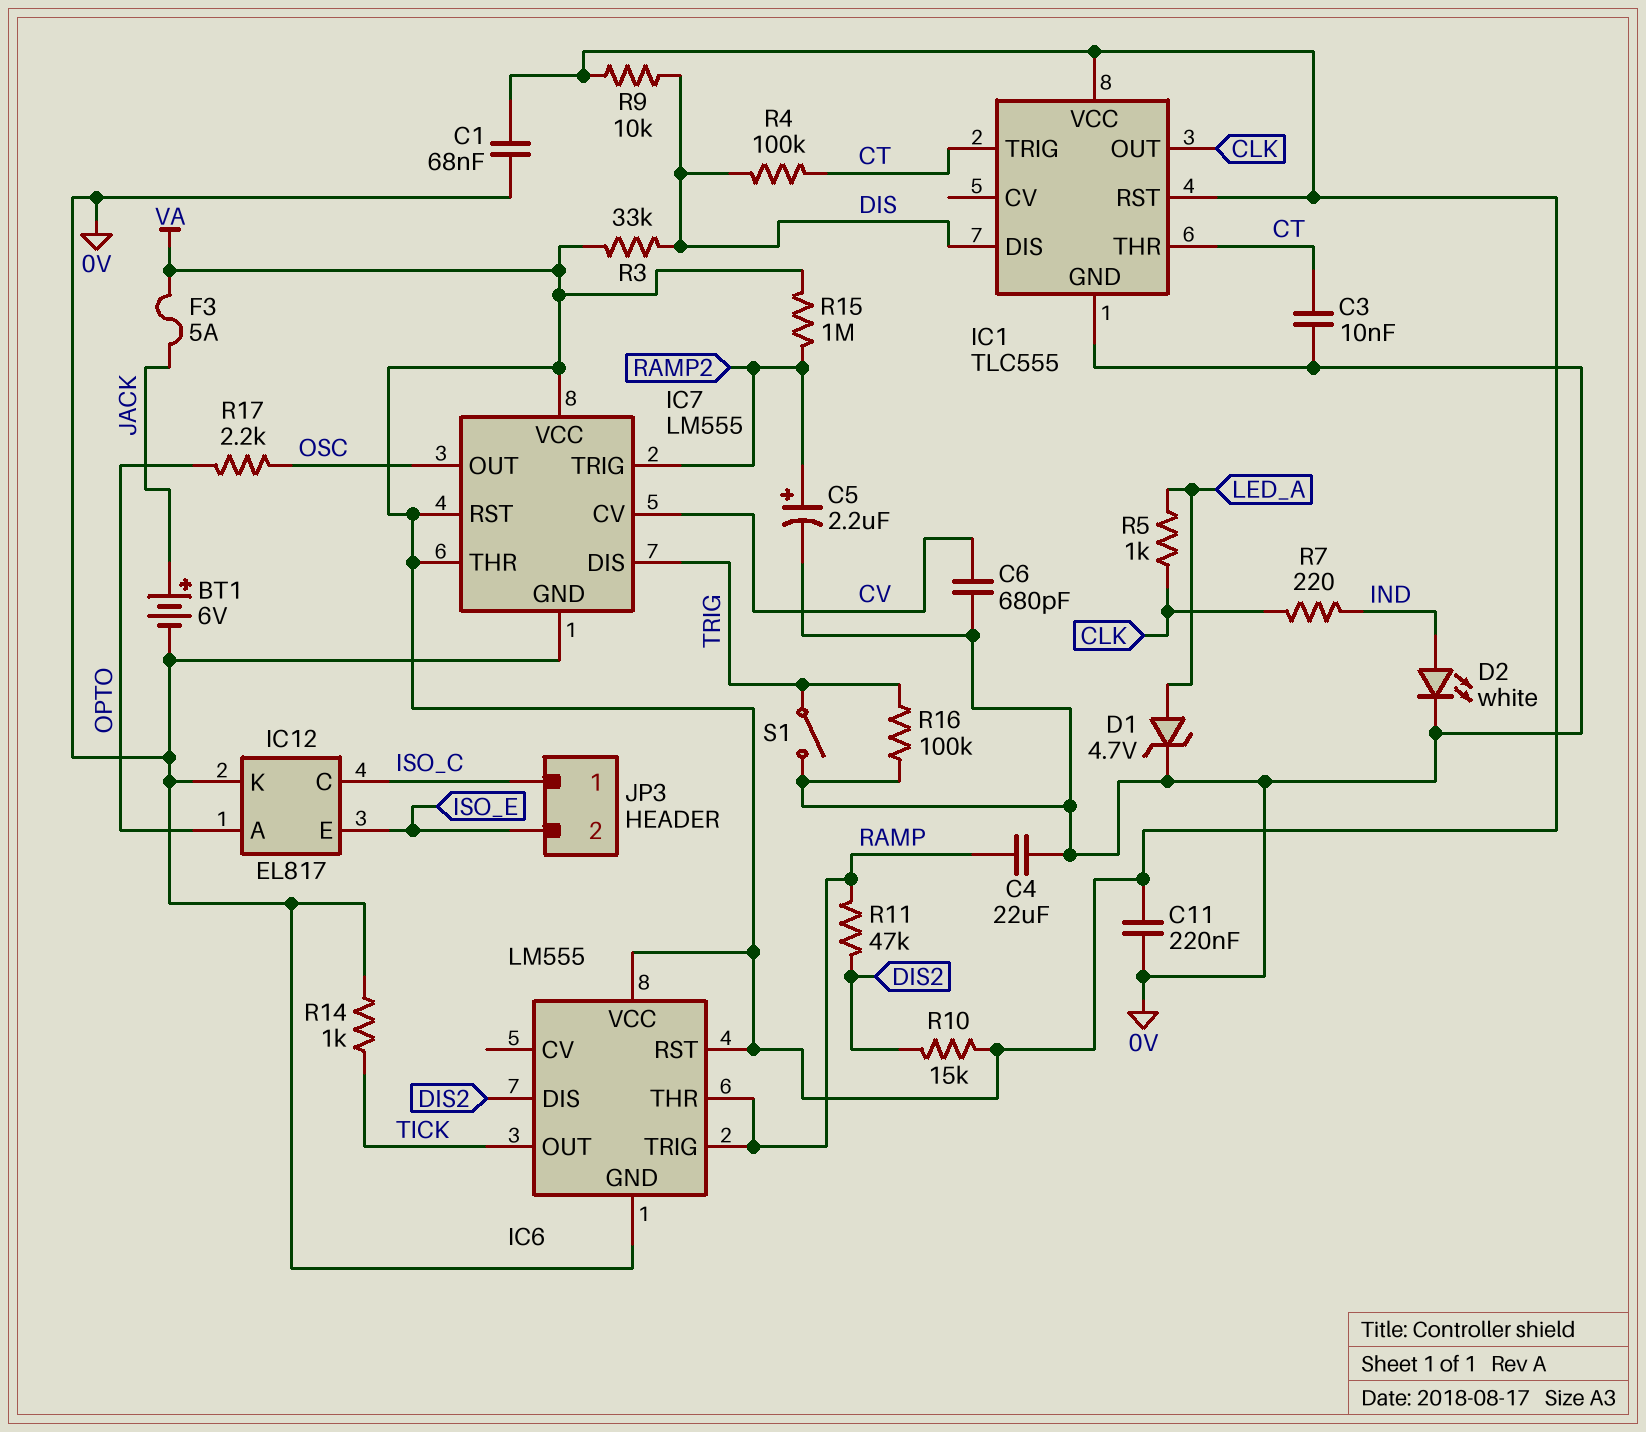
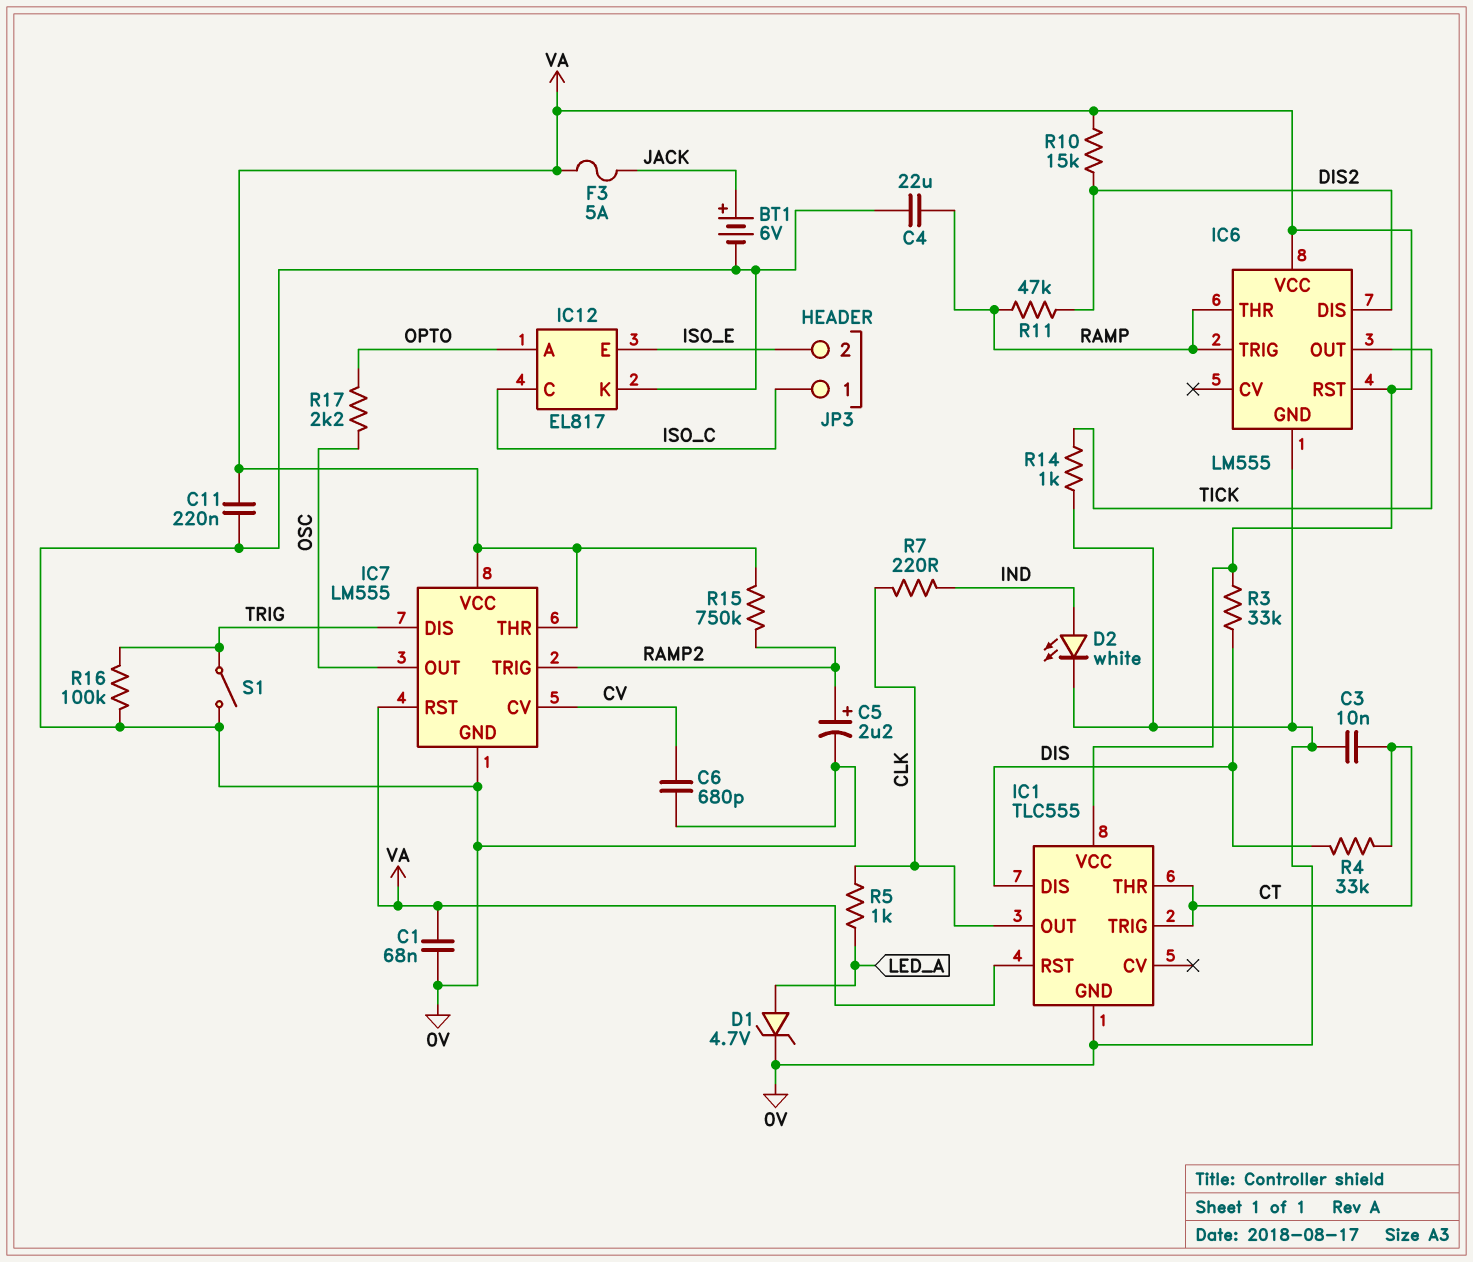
R4: 100k (CT, DIS) -> 33k (CT, DIS)
R9: 10k (DIS, VA) -> none
R15: 1M (RAMP2, VA) -> 750k (RAMP2, VA)

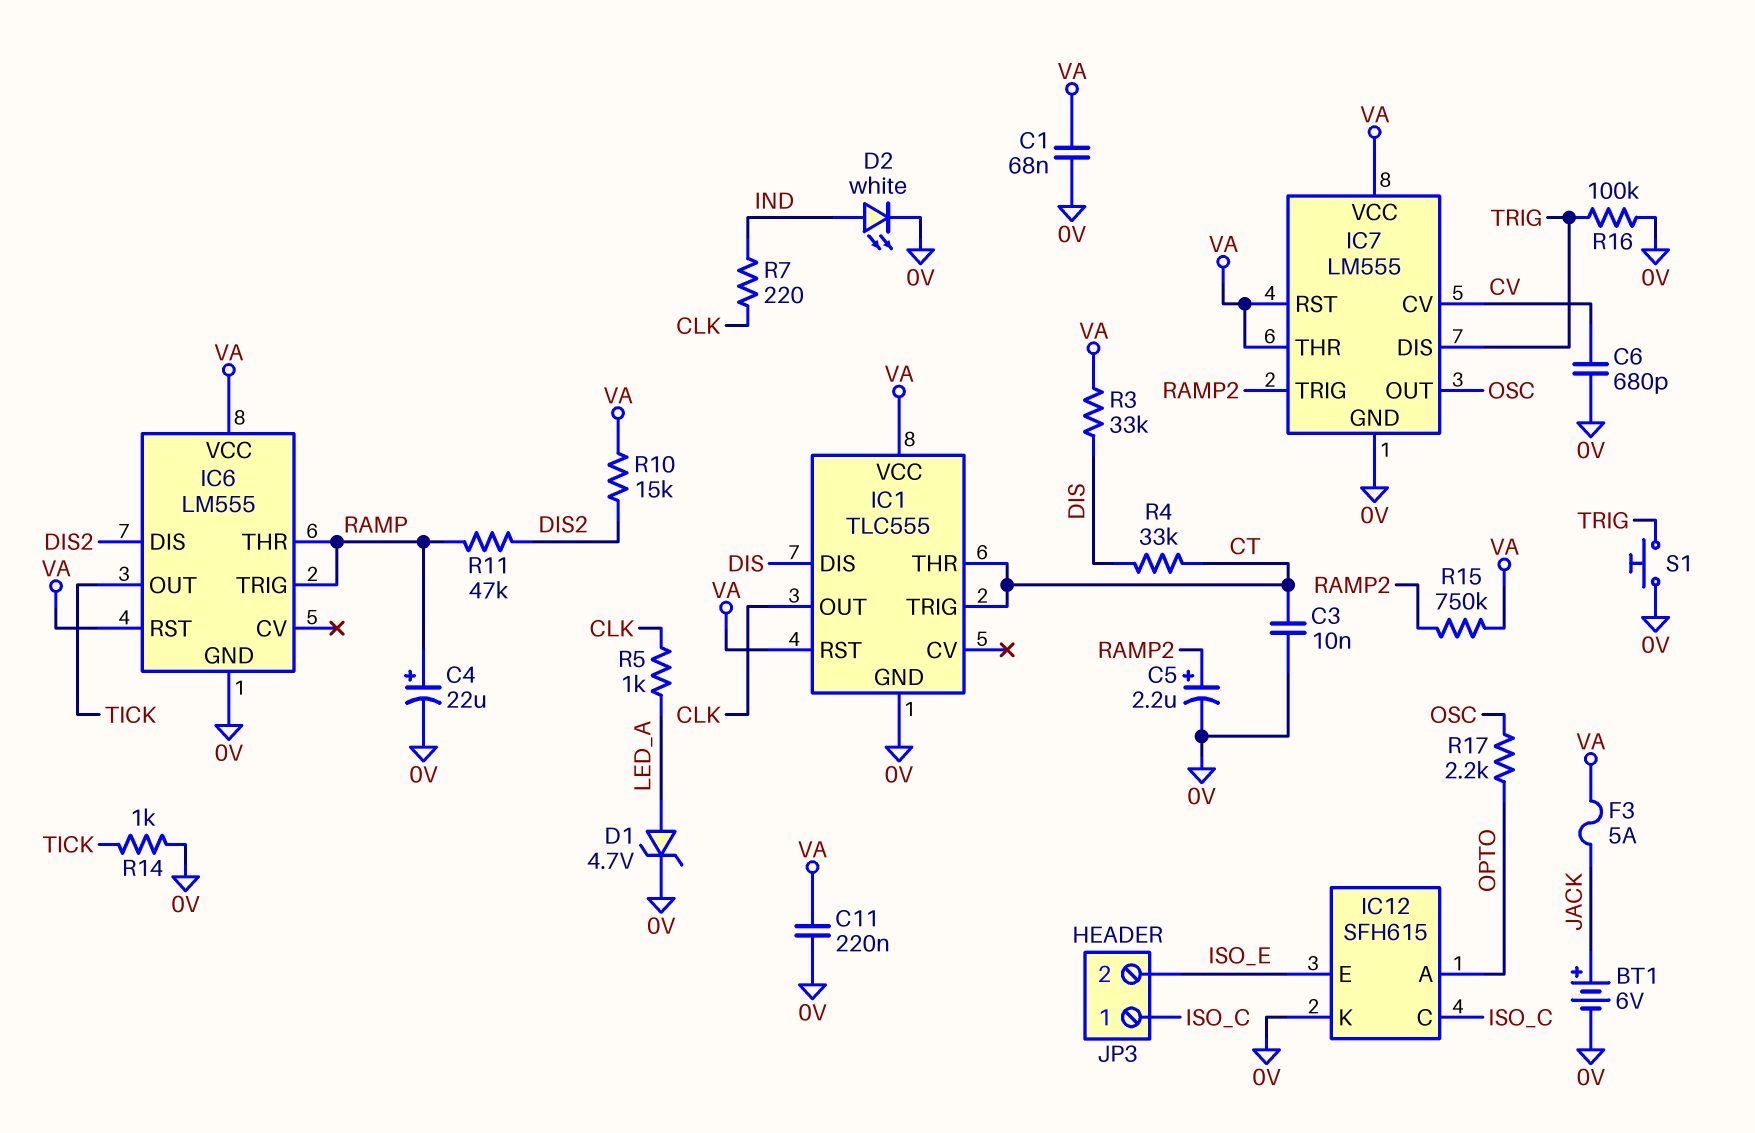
C4: 22uF (0V, RAMP) -> 22uF (plus RAMP, minus 0V)
IC12: EL817 -> SFH615
S1: switch (0V, TRIG) -> button (0V, TRIG)

